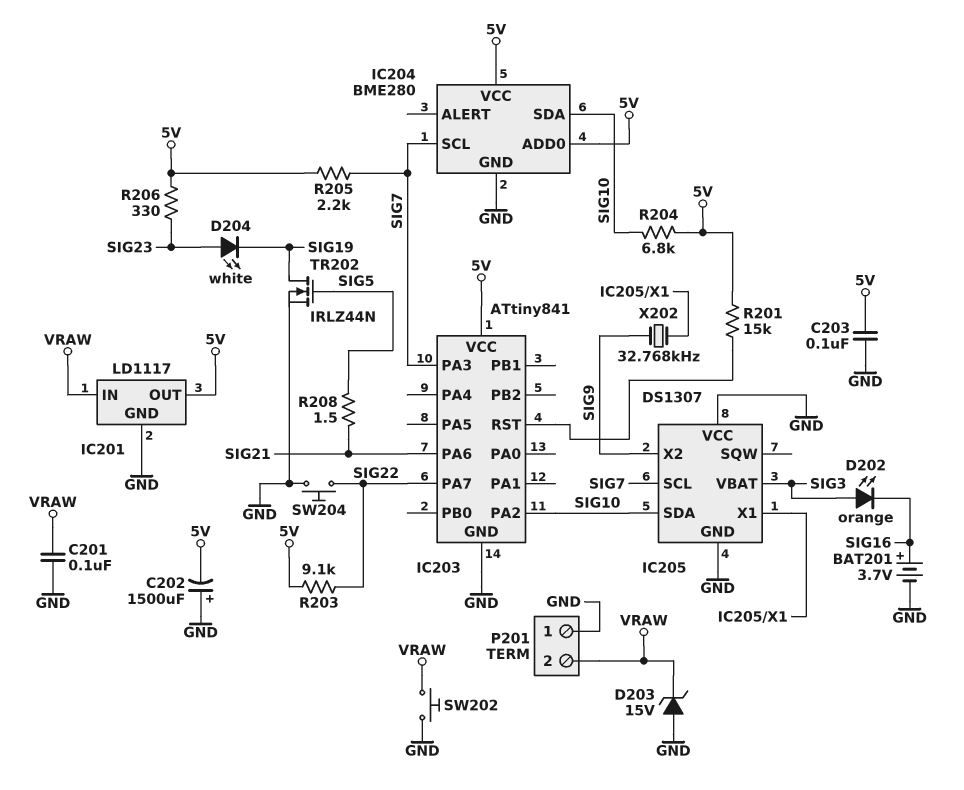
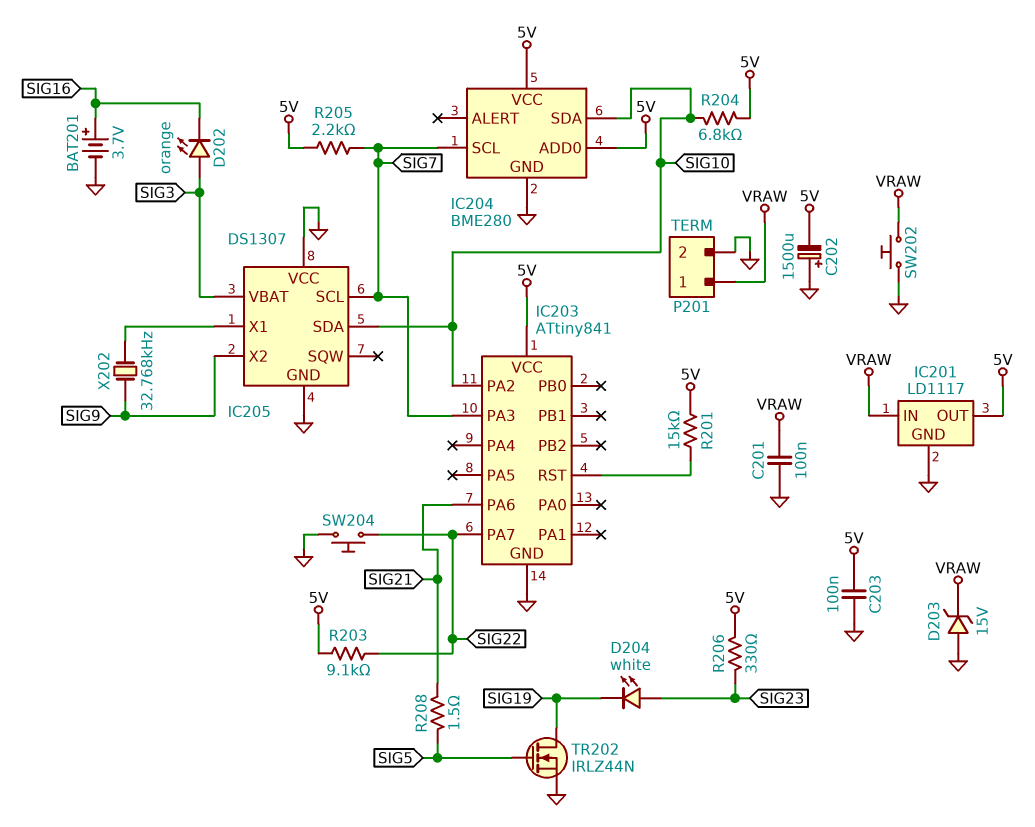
P201 pin 1: GND -> VRAW
P201 pin 2: VRAW -> GND

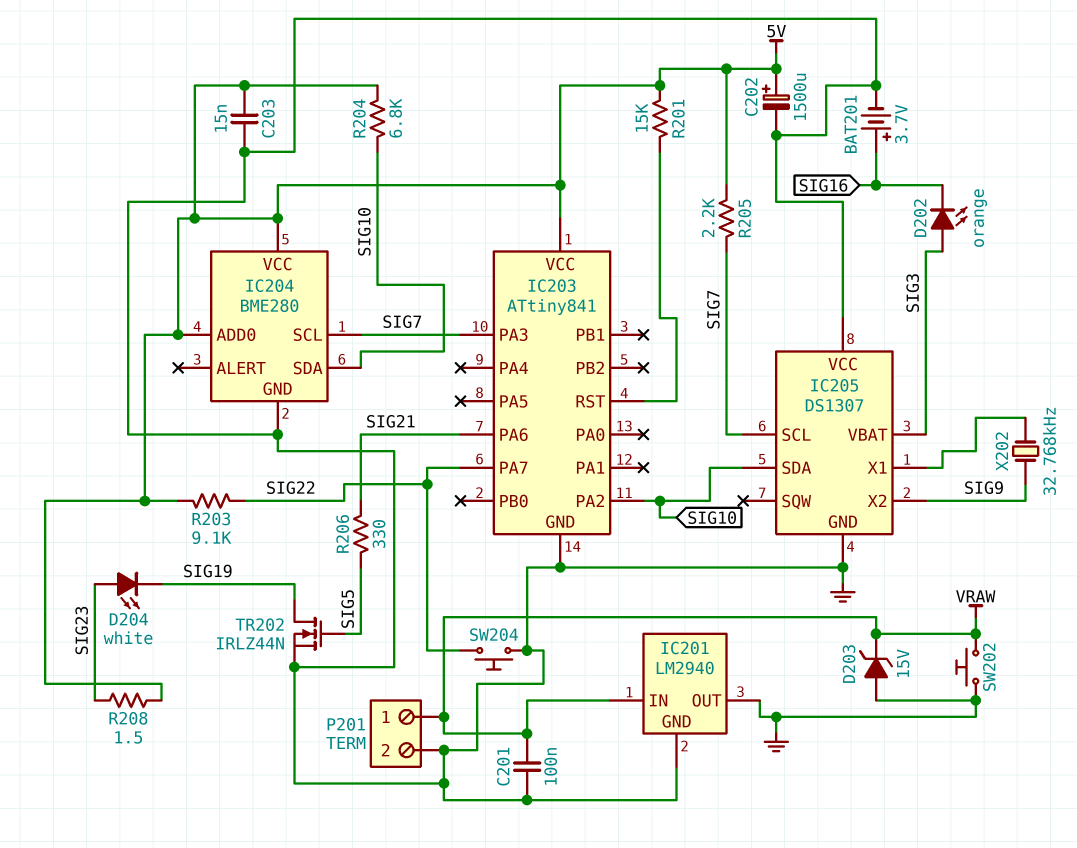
C202: 1500uF (plus GND, minus 5V) -> 1500uF (plus 5V, minus GND)
C203: 100nF (5V, GND) -> 15nF (5V, GND)
IC201: LD1117 -> LM2940
IC201 pin OUT: 5V -> GND
R206: 330 (5V, SIG23) -> 330 (SIG5, SIG21)
R208: 1.5 (SIG5, SIG21) -> 1.5 (5V, SIG23)

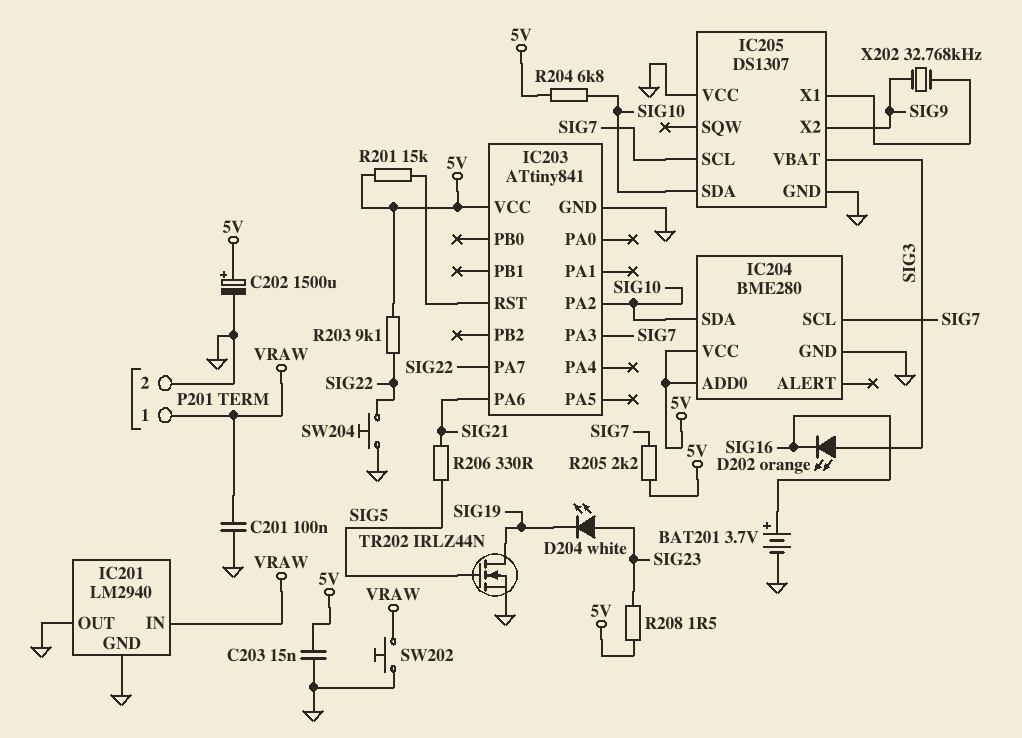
D203: zener 15V (A GND, K VRAW) -> none

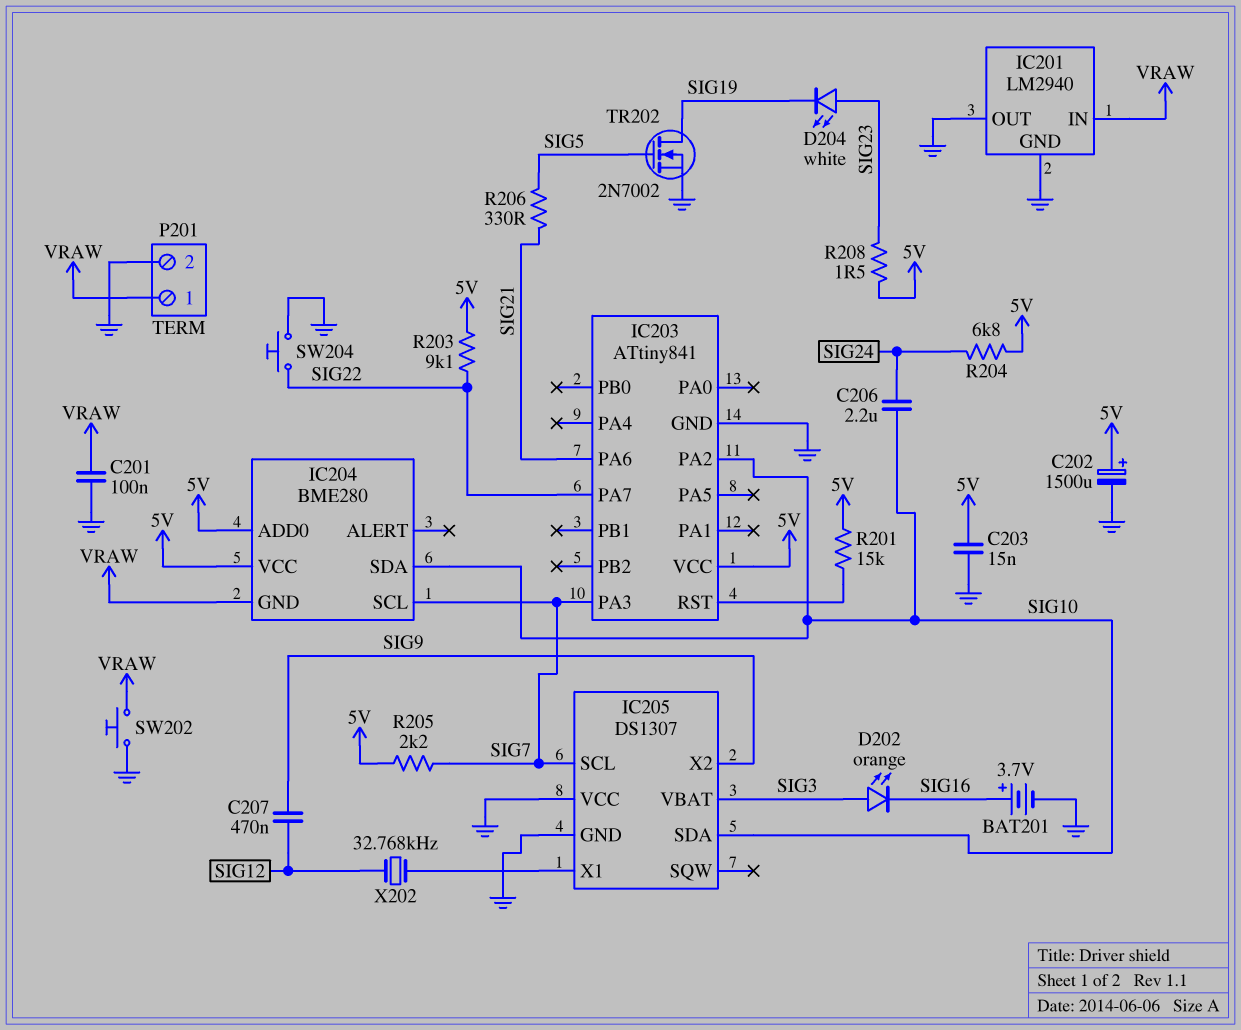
C206: none -> 2.2uF (SIG10, SIG24)
C207: none -> 470nF (SIG9, SIG12)
IC204 pin GND: GND -> VRAW
R204: 6.8k (5V, SIG10) -> 6.8k (5V, SIG24)
TR202: NMOS IRLZ44N (G SIG5, D SIG19, S GND) -> NMOS 2N7002 (G SIG5, D SIG19, S GND)
X202: 32.768kHz (IC205/X1, SIG9) -> 32.768kHz (IC205/X1, SIG12)

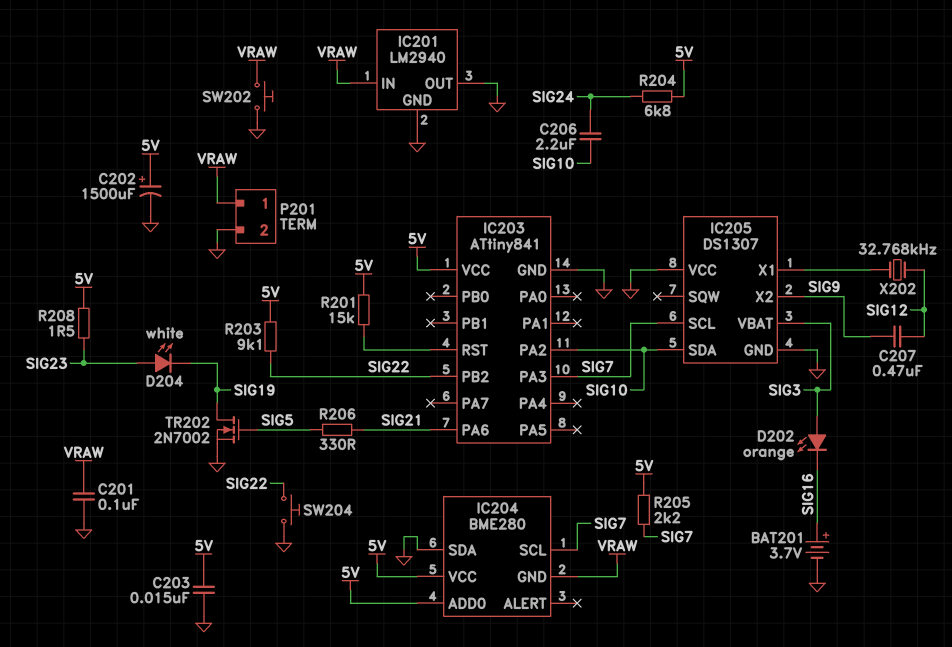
IC203 pin PA7: SIG22 -> none
IC203 pin PB2: none -> SIG22
IC204 pin SDA: SIG10 -> GND

